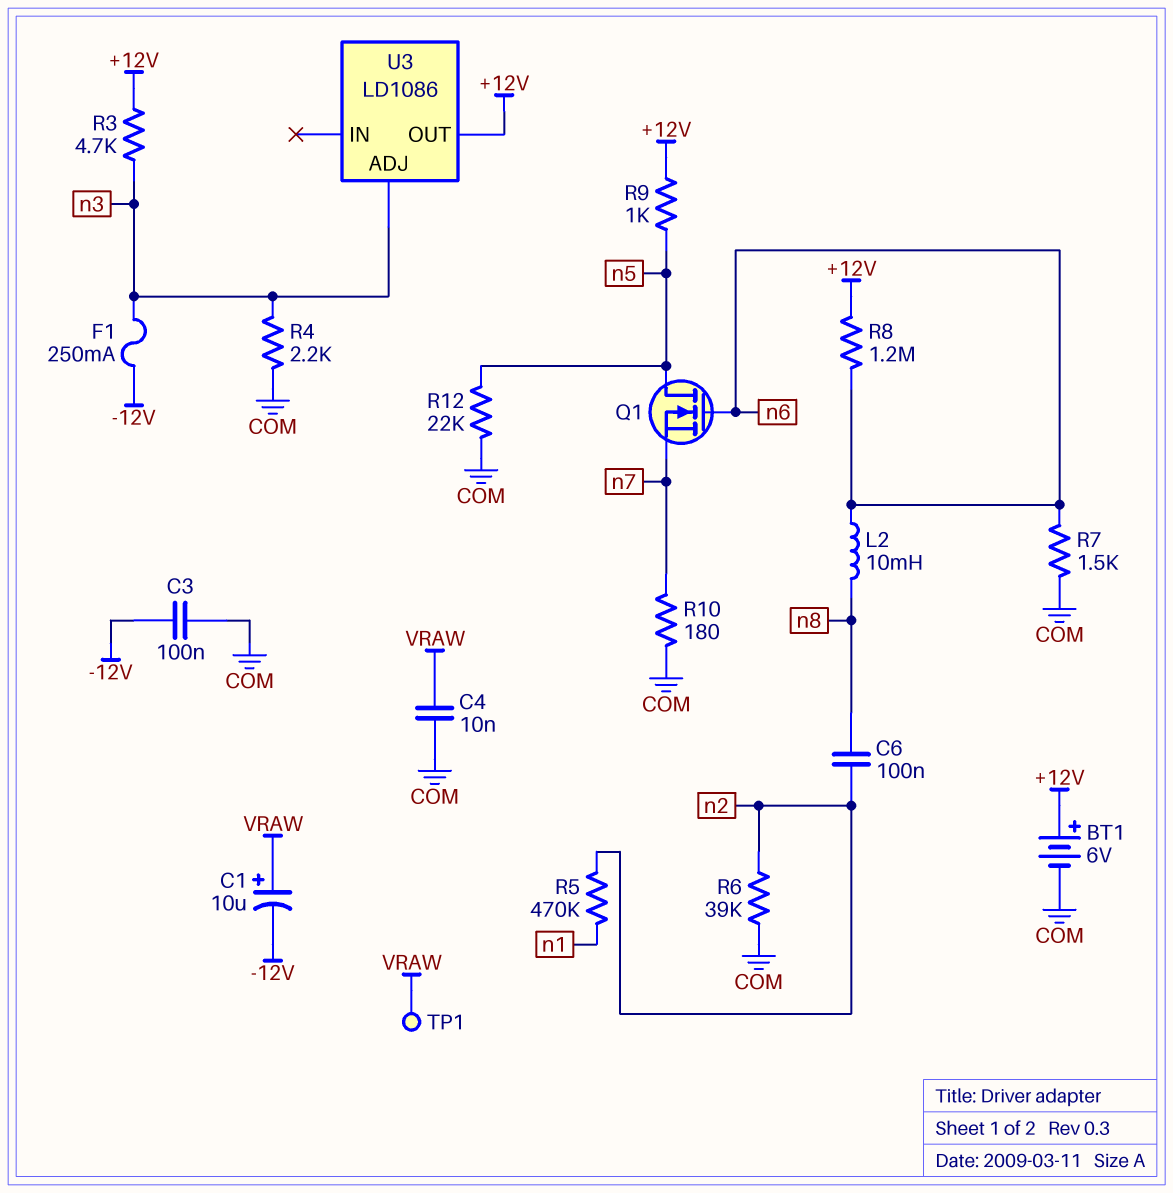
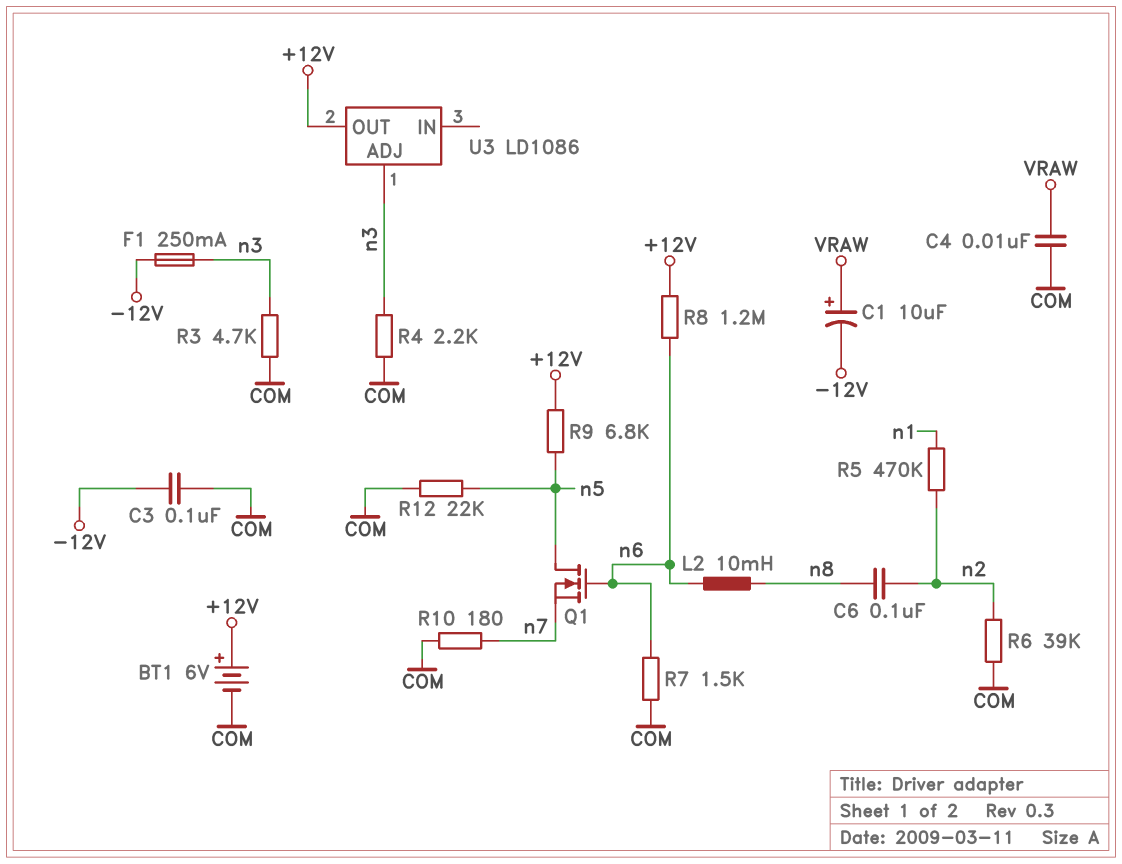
R3: 4.7k (+12V, n3) -> 4.7k (COM, n3)
R9: 1k (+12V, n5) -> 6.8k (+12V, n5)
TP1: test point (VRAW) -> none

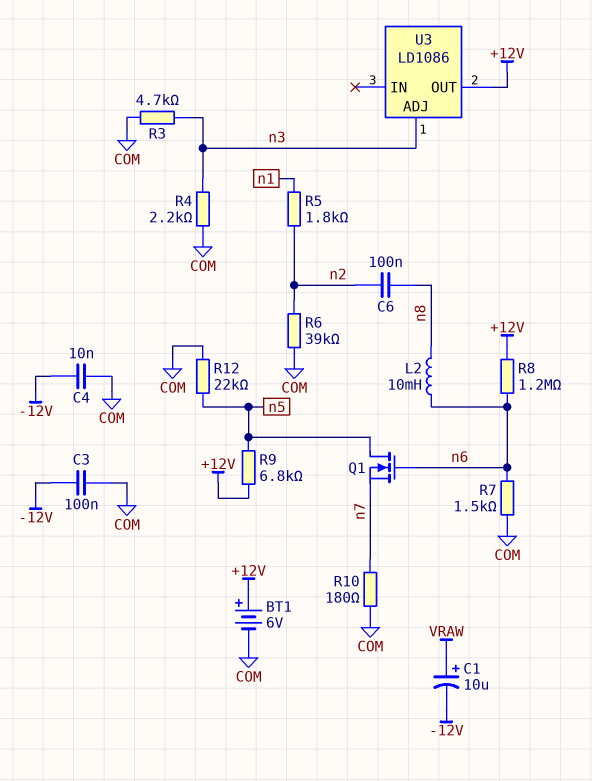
C4: 10nF (COM, VRAW) -> 10nF (-12V, COM)
F1: 250mA (-12V, n3) -> none
R5: 470k (n1, n2) -> 1.8k (n1, n2)

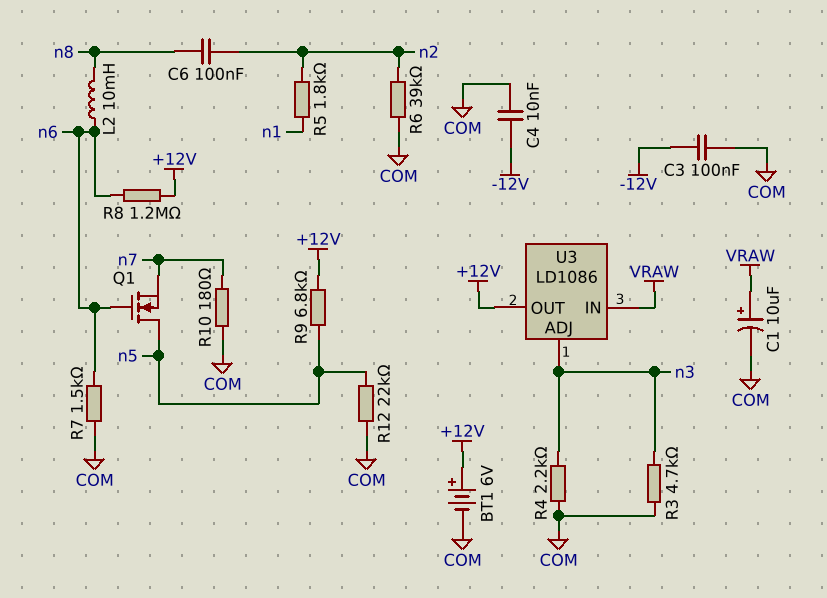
C1: 10uF (plus VRAW, minus -12V) -> 10uF (plus VRAW, minus COM)
U3 pin IN: none -> VRAW

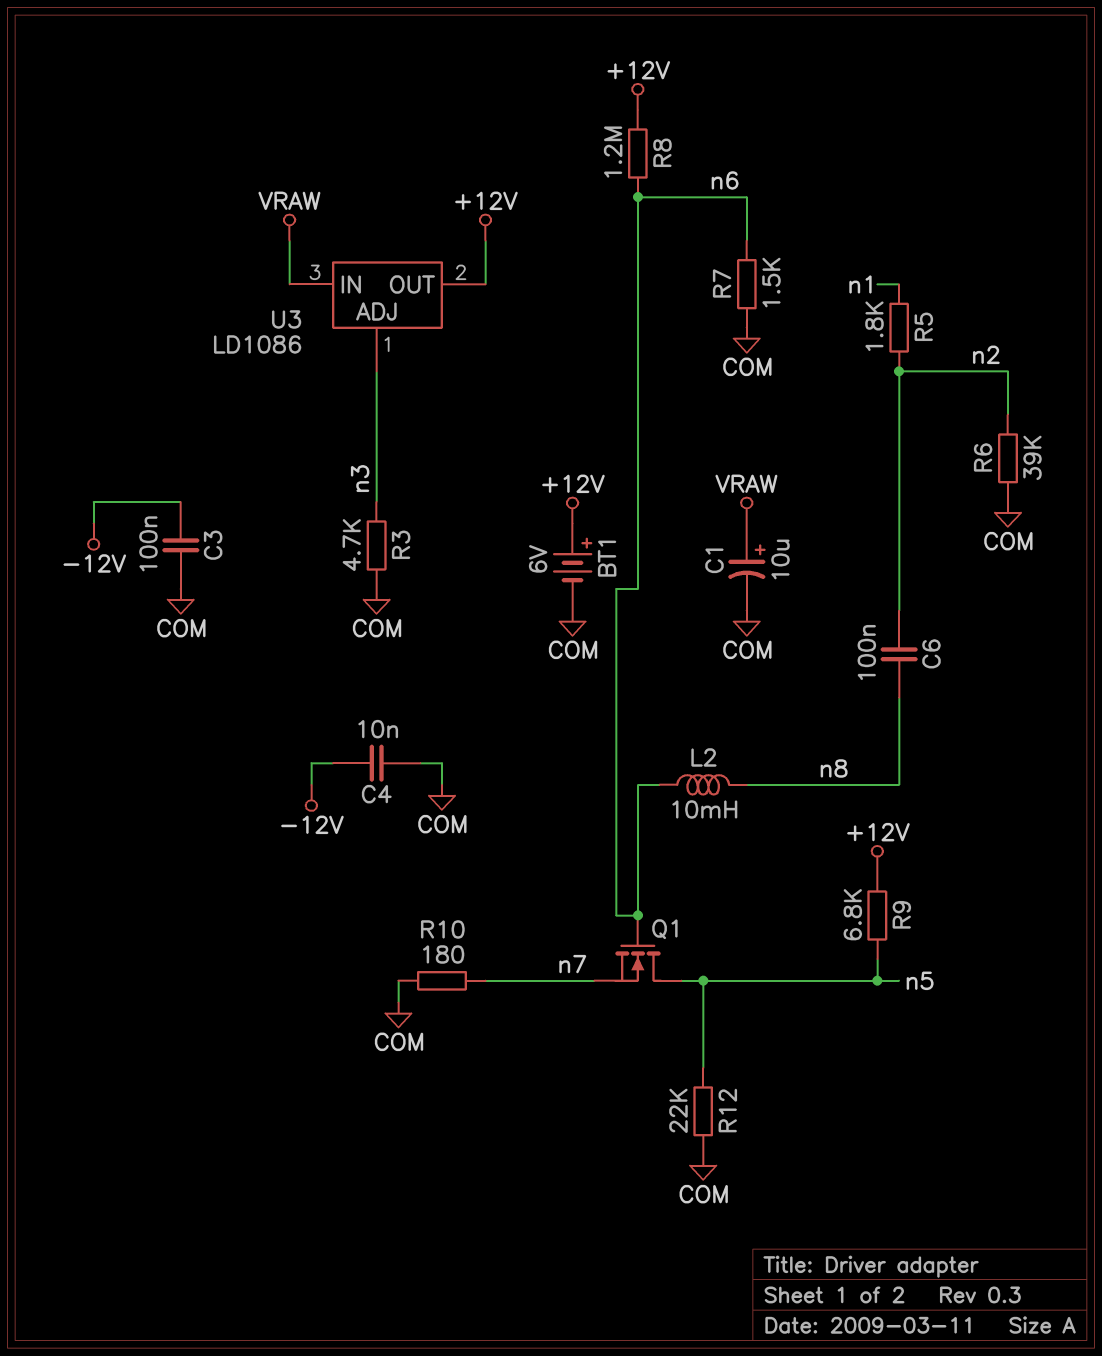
R4: 2.2k (COM, n3) -> none

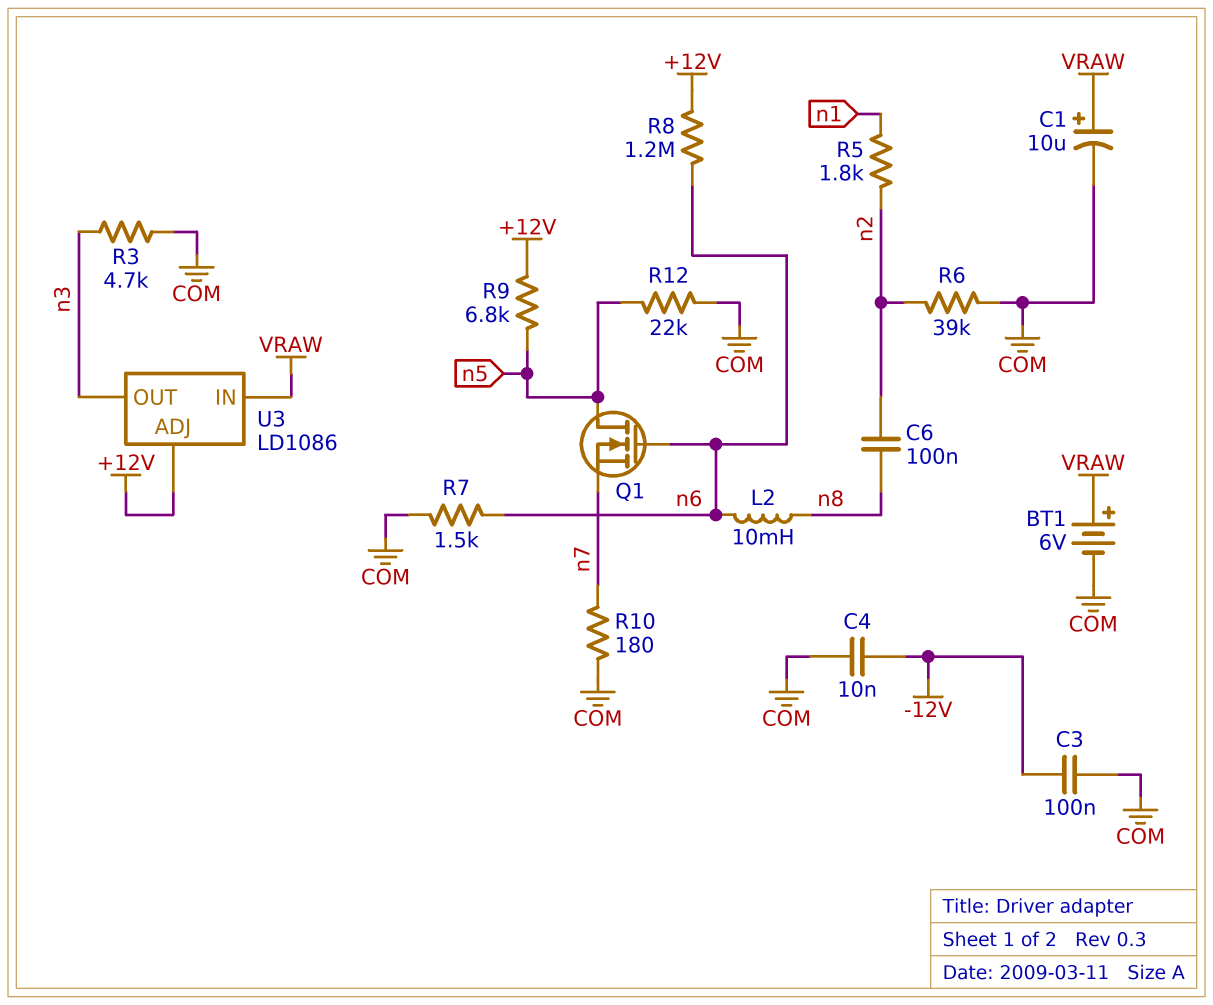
BT1: 6V (plus +12V, minus COM) -> 6V (plus VRAW, minus COM)
U3 pin ADJ: n3 -> +12V
U3 pin OUT: +12V -> n3

